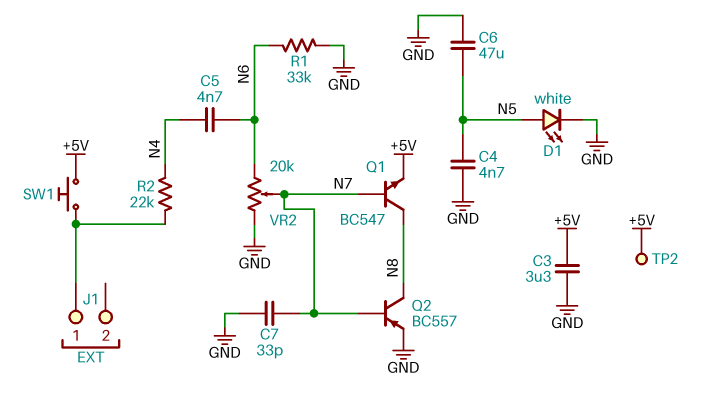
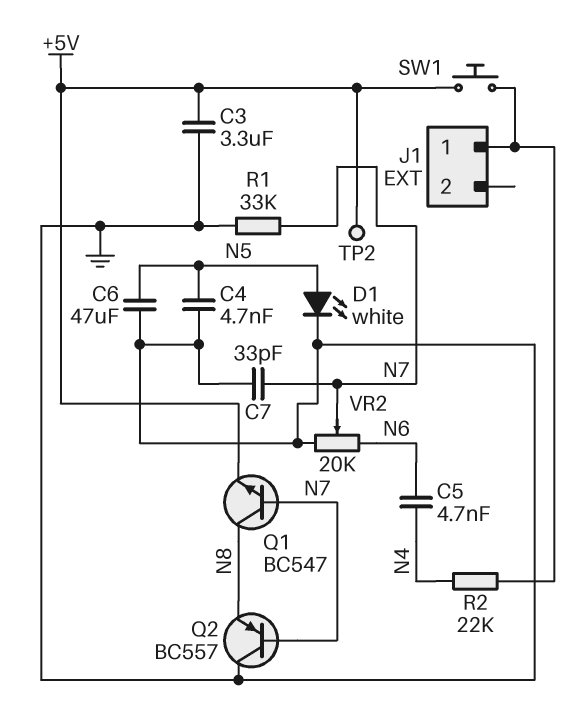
Q2: PNP BC557 (B N7, C N8, E GND) -> PNP BC557 (B N7, C GND, E N8)
R1: 33k (GND, N6) -> 33k (GND, N7)

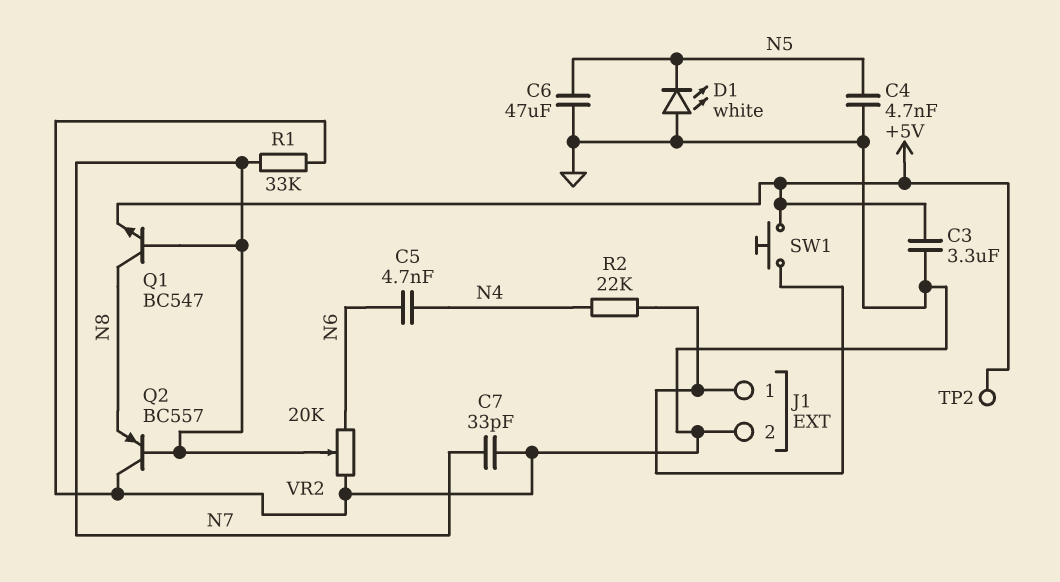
D1: LED white (A N5, K GND) -> LED white (A GND, K N5)
J1 pin 2: none -> GND

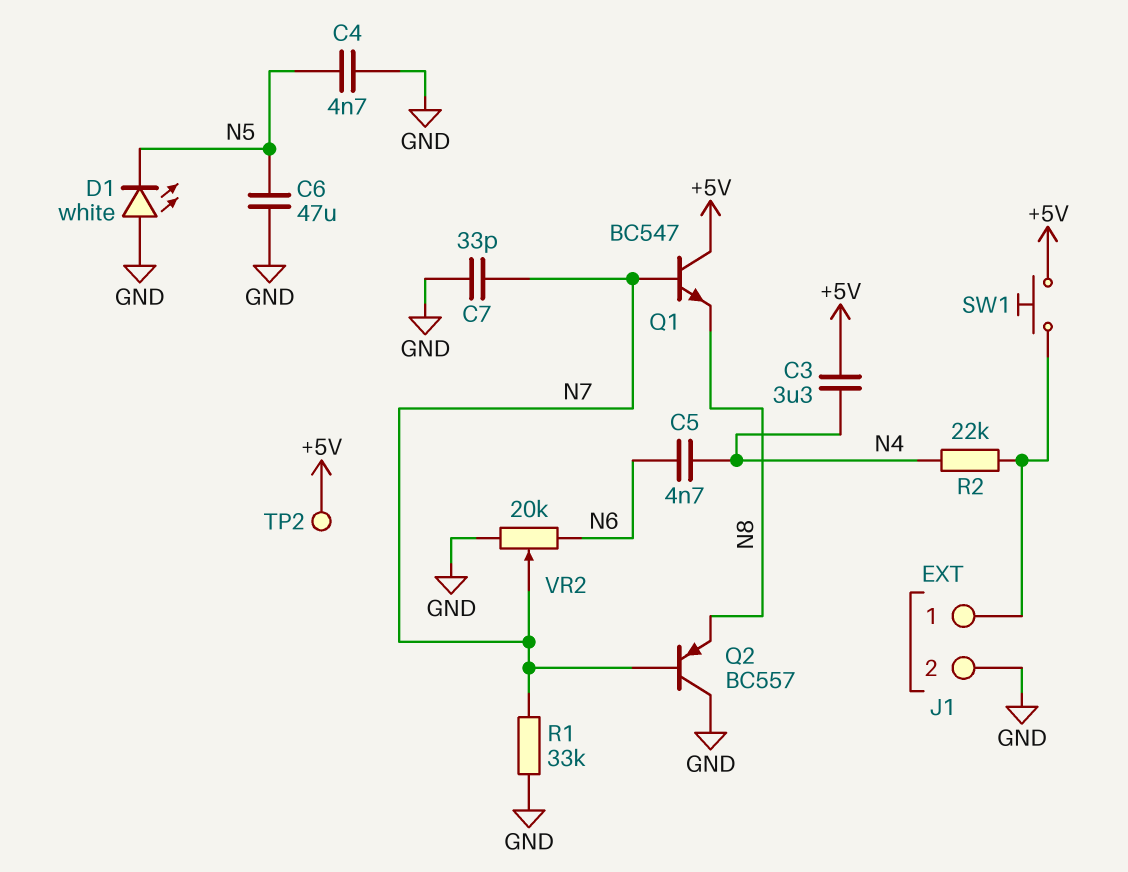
C3: 3.3uF (+5V, GND) -> 3.3uF (+5V, N4)
Q1: NPN BC547 (B N7, C N8, E +5V) -> NPN BC547 (B N7, C +5V, E N8)

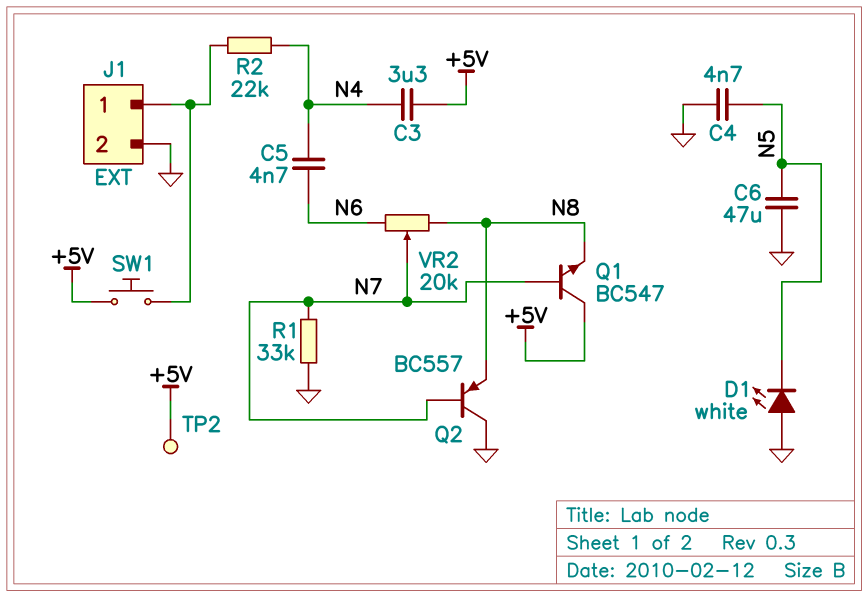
C7: 33pF (GND, N7) -> none
VR2: 20k (GND, N6, wiper N7) -> 20k (N6, N8, wiper N7)

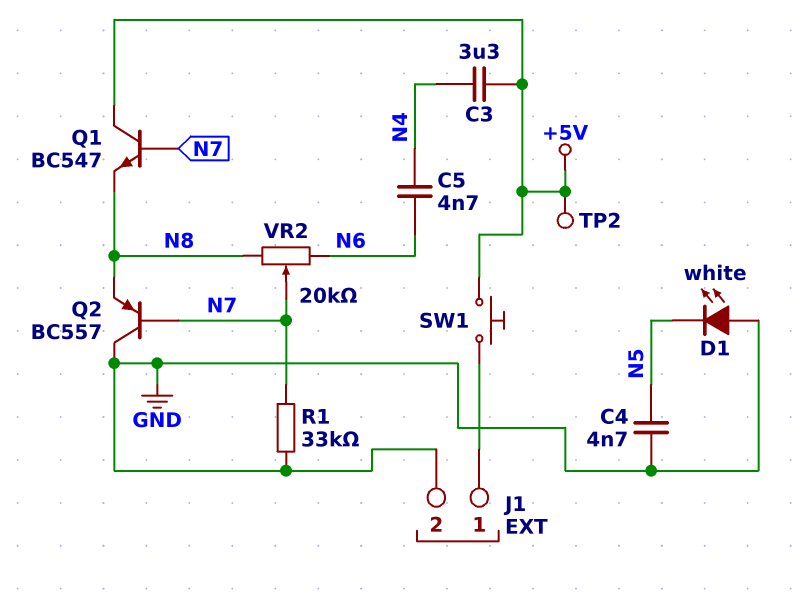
C6: 47uF (GND, N5) -> none
R2: 22k (J1/1, N4) -> none

